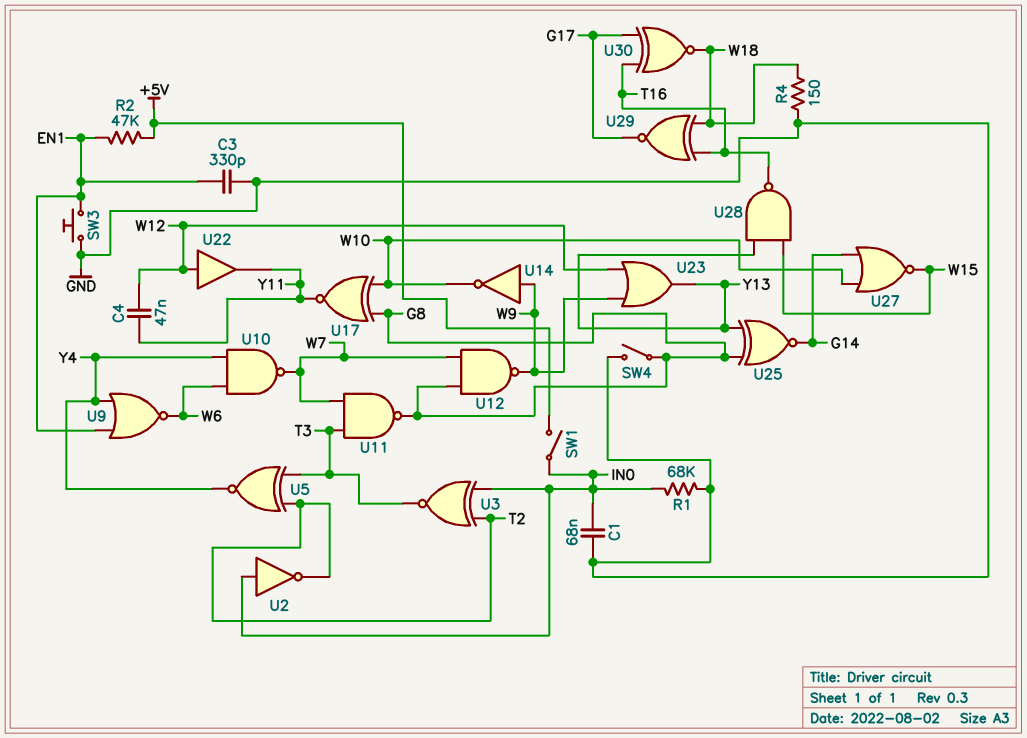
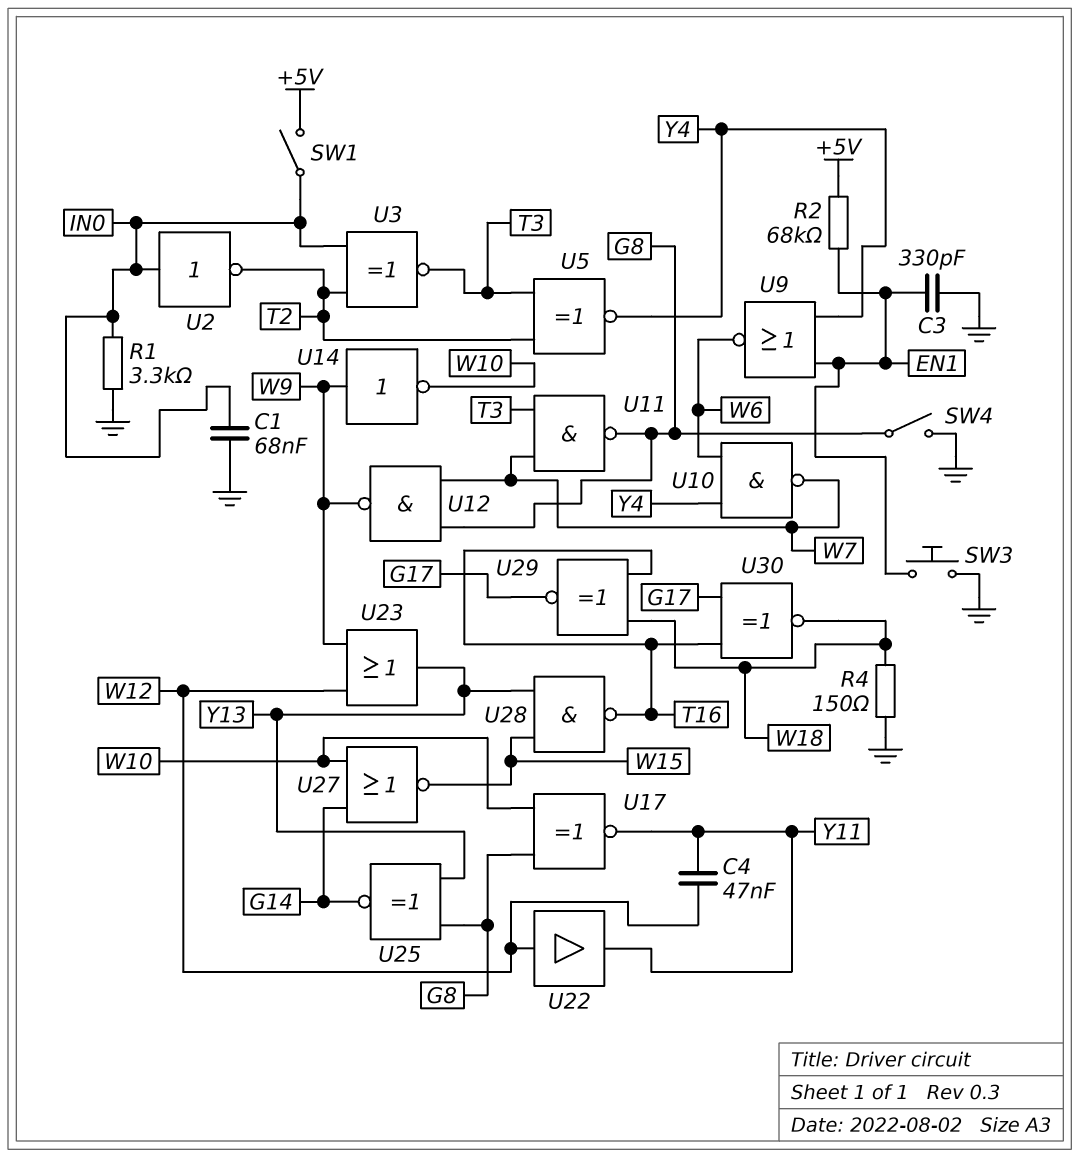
R1: 68k (GND, IN0) -> 3.3k (GND, IN0)
R2: 47k (+5V, EN1) -> 68k (+5V, EN1)

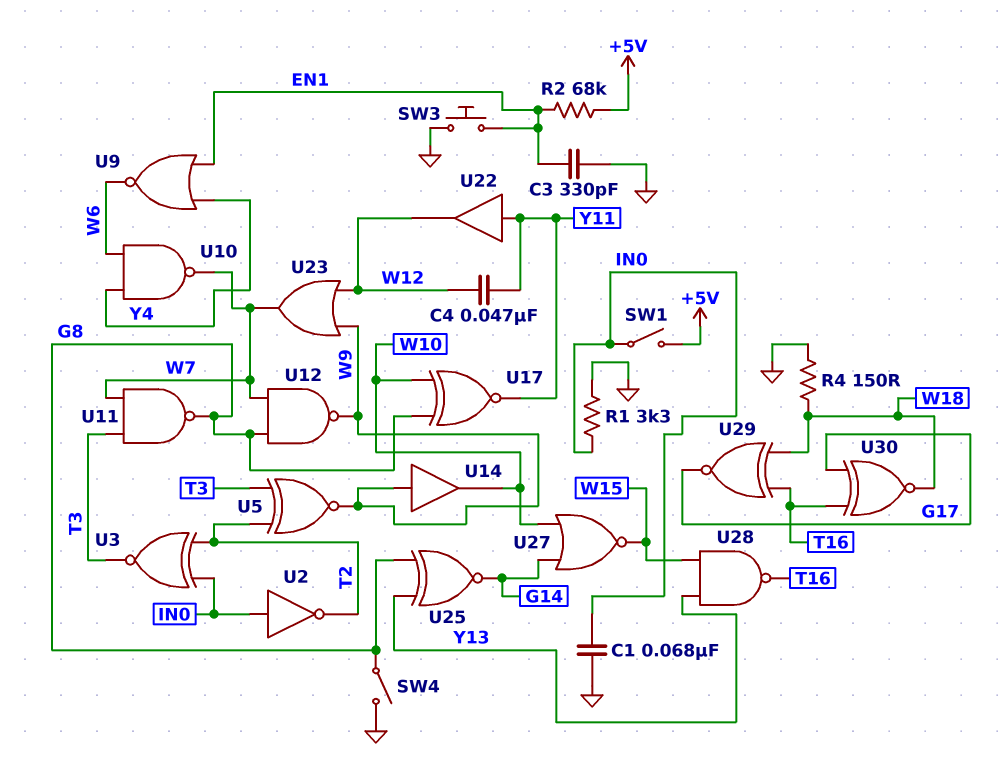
U5: XNOR (in T2, in T3, out Y4) -> XNOR (in T2, in T3, out W9)
U14: NOT (in W9, out W10) -> buffer (in W9, out W10)
U22: buffer (in W12, out Y11) -> buffer (in Y11, out W12)
U23: OR (in W9, in W12, out Y13) -> OR (in W9, in W12, out W7)

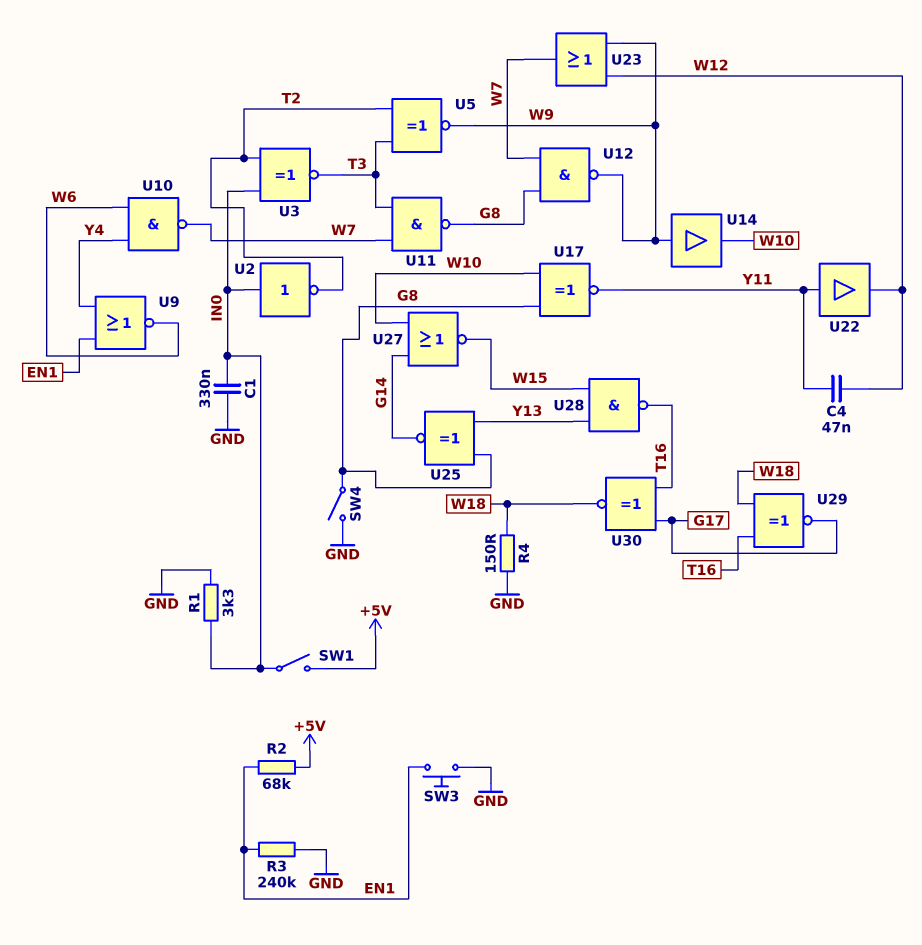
C1: 68nF (GND, IN0) -> 330nF (GND, IN0)
C3: 330pF (EN1, GND) -> none
R3: none -> 240k (EN1, GND)

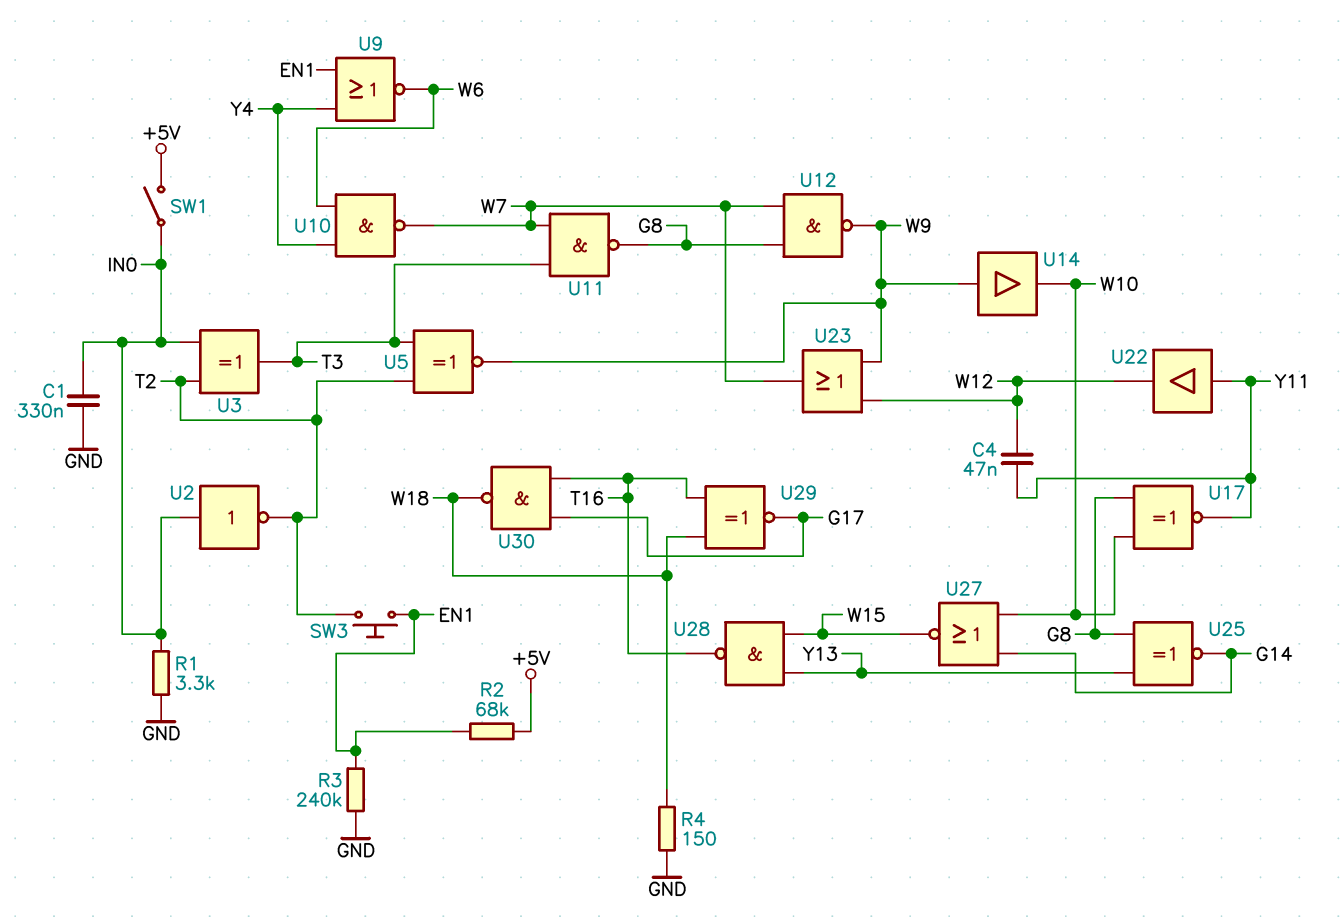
SW3: button (EN1, GND) -> button (EN1, T2)
SW4: switch (G8, GND) -> none
U3: XNOR (in IN0, in T2, out T3) -> XOR (in IN0, in T2, out T3)
U30: XNOR (in G17, in T16, out W18) -> NAND (in G17, in T16, out W18)

